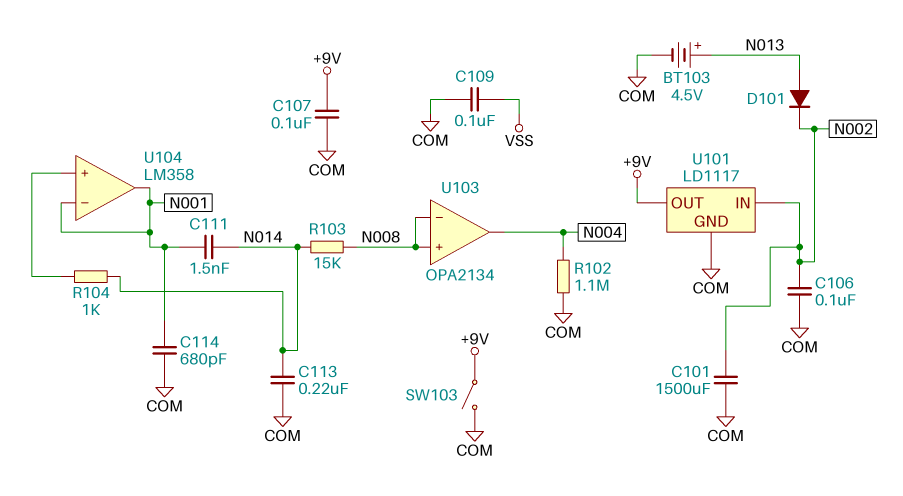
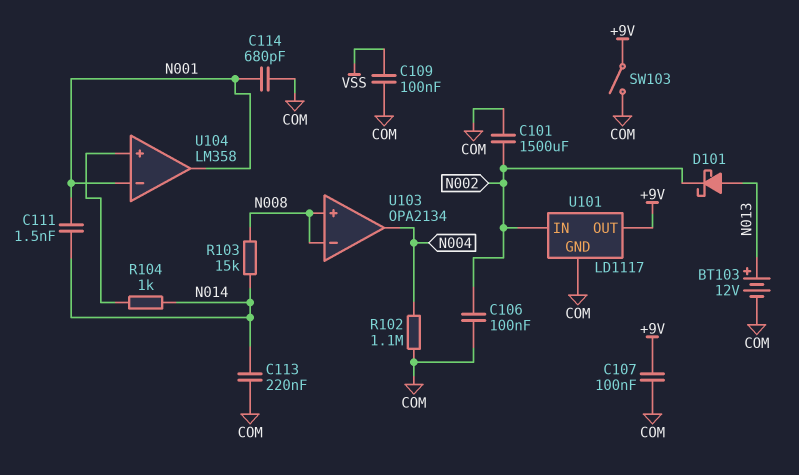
BT103: 4.5V (plus N013, minus COM) -> 12V (plus N013, minus COM)
D101: diode (A N013, K N002) -> schottky (A N013, K N002)

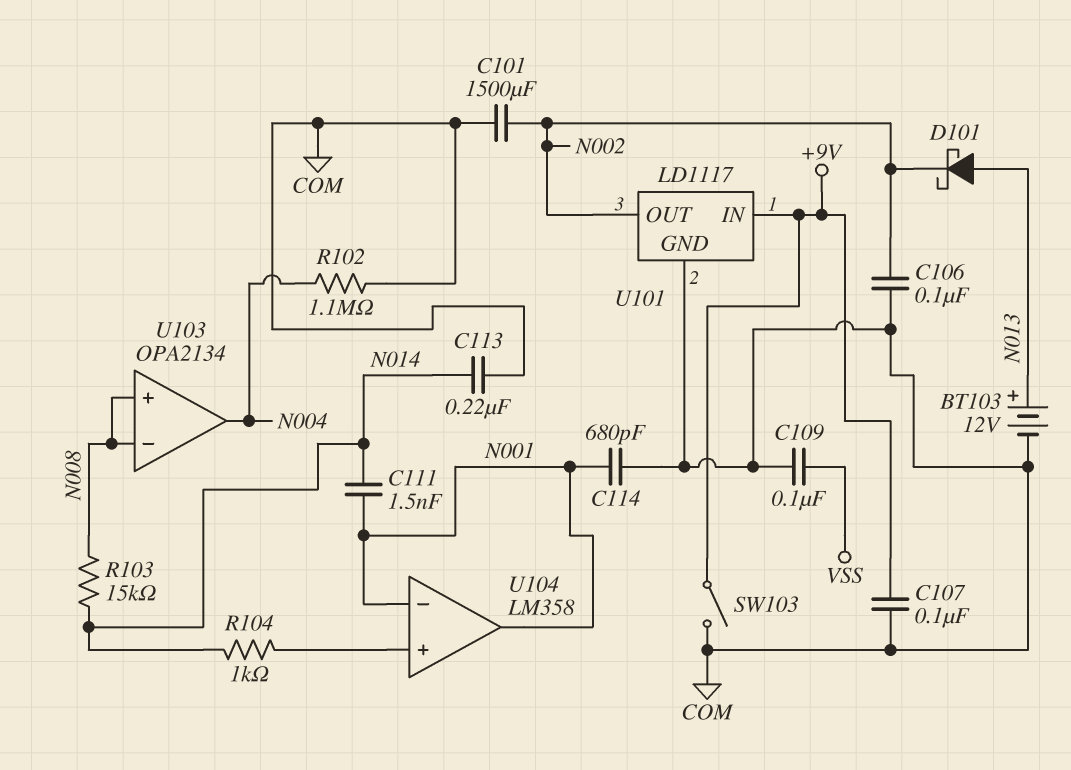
U101 pin IN: N002 -> +9V
U101 pin OUT: +9V -> N002

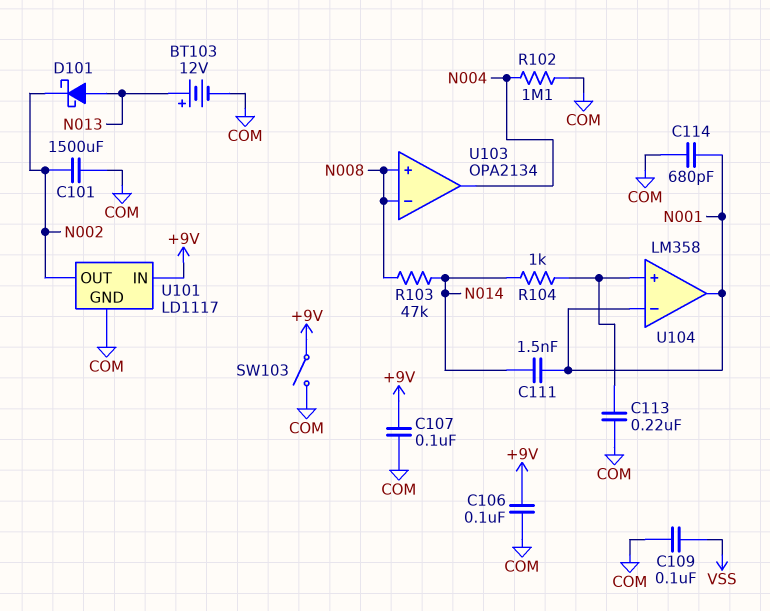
C106: 100nF (COM, N002) -> 100nF (+9V, COM)
C113: 220nF (COM, N014) -> 220nF (COM, U104/in+)
R103: 15k (N008, N014) -> 47k (N008, N014)

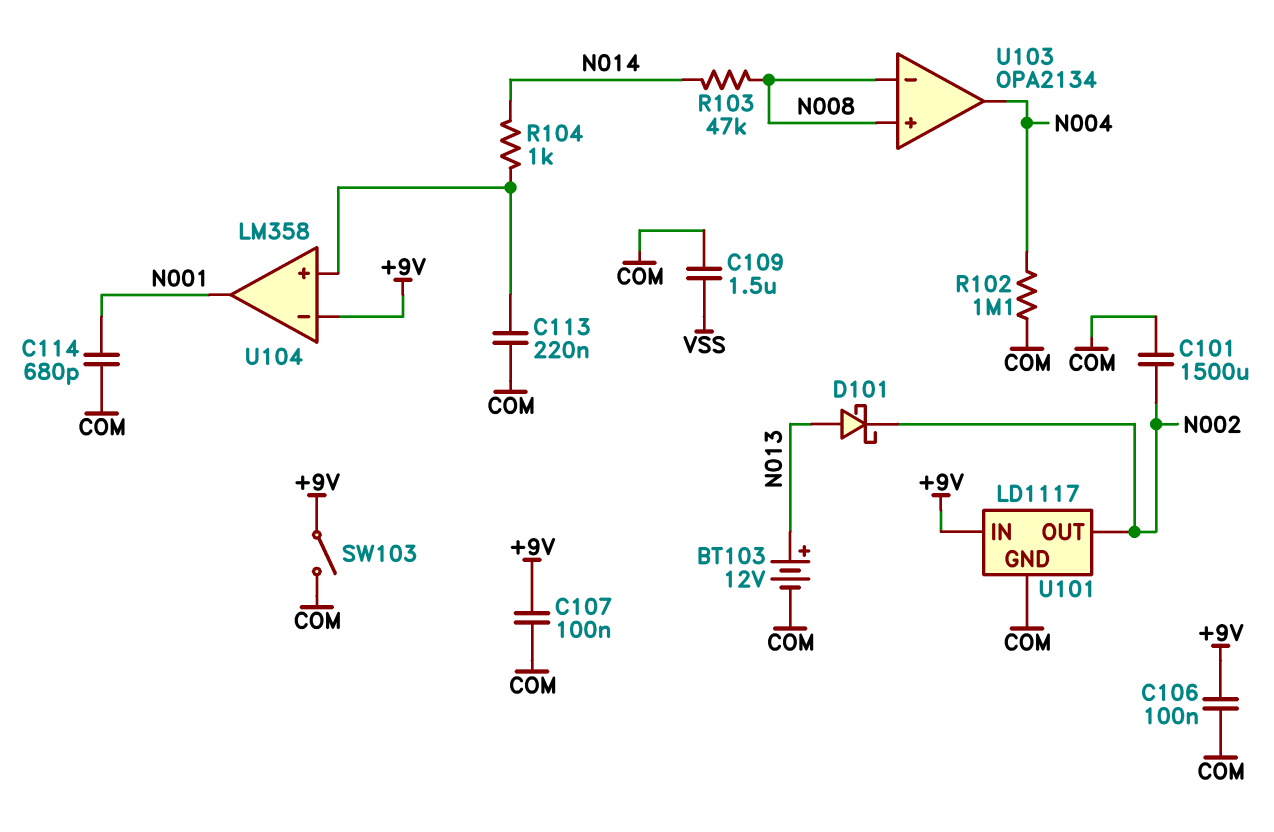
C109: 100nF (COM, VSS) -> 1.5uF (COM, VSS)
C111: 1.5nF (N001, N014) -> none
U104 pin in-: N001 -> +9V

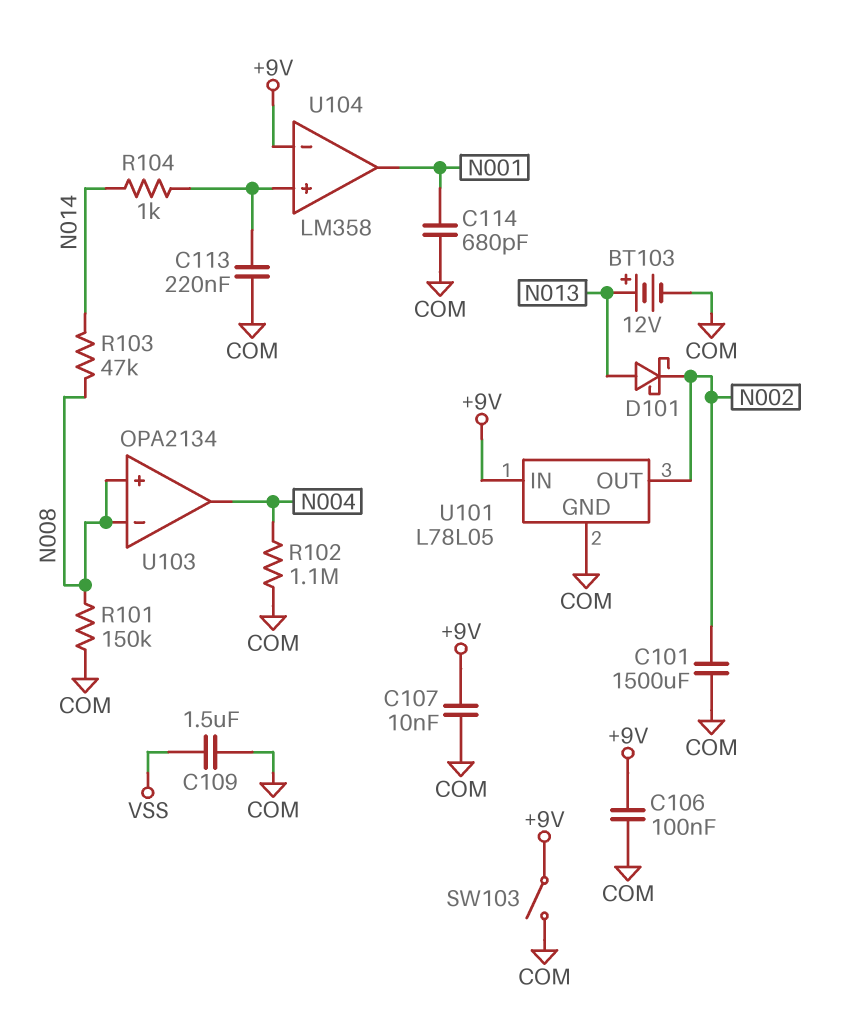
C107: 100nF (+9V, COM) -> 10nF (+9V, COM)
R101: none -> 150k (COM, N008)
U101: LD1117 -> L78L05

